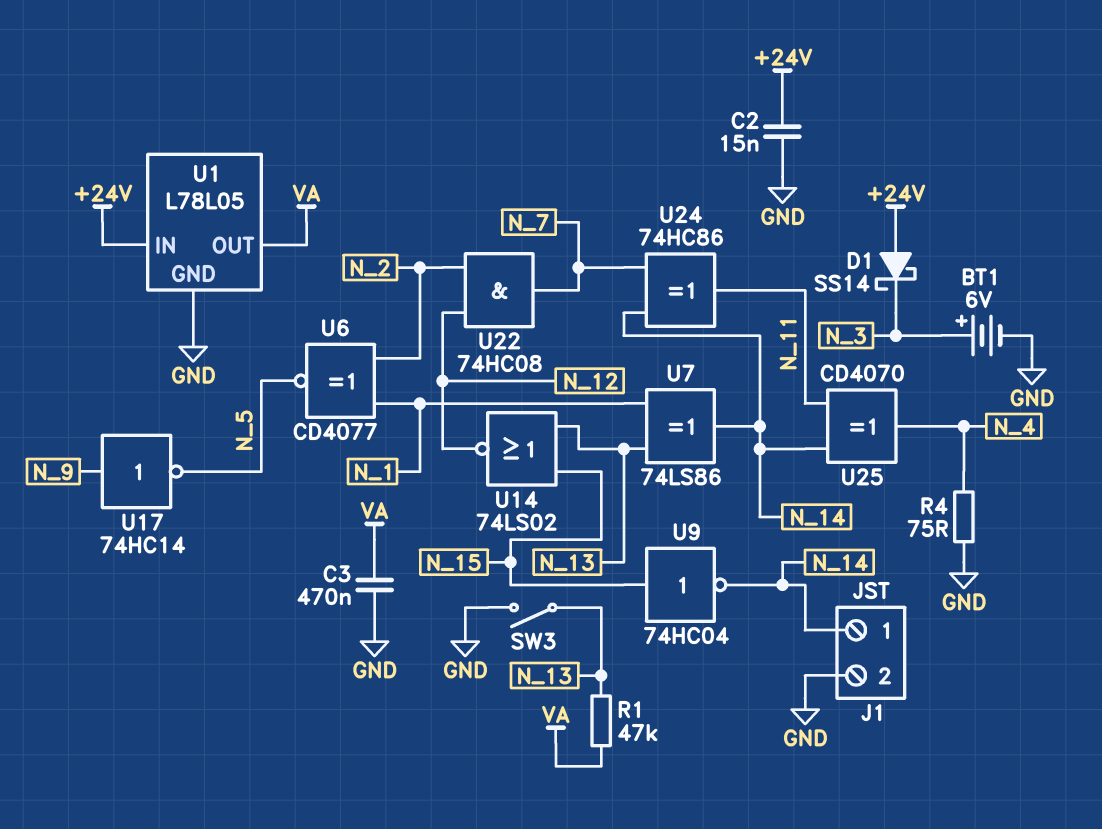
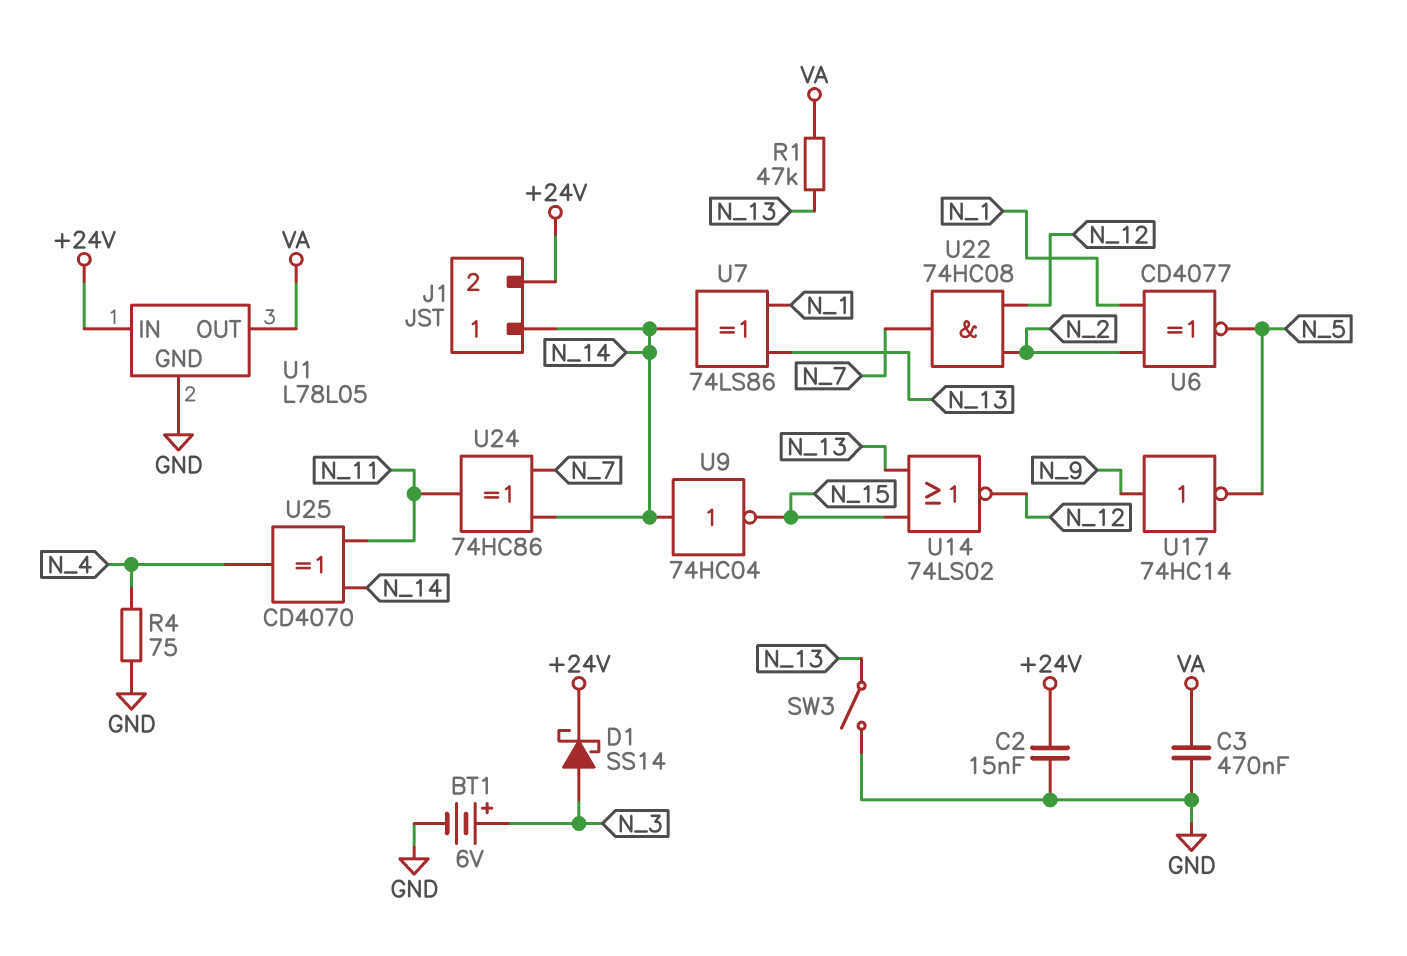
D1: schottky SS14 (A +24V, K N_3) -> schottky SS14 (A N_3, K +24V)
J1 pin 2: GND -> +24V
U9: NOT 74HC04 (in N_15, out N_14) -> NOT 74HC04 (in N_14, out N_15)

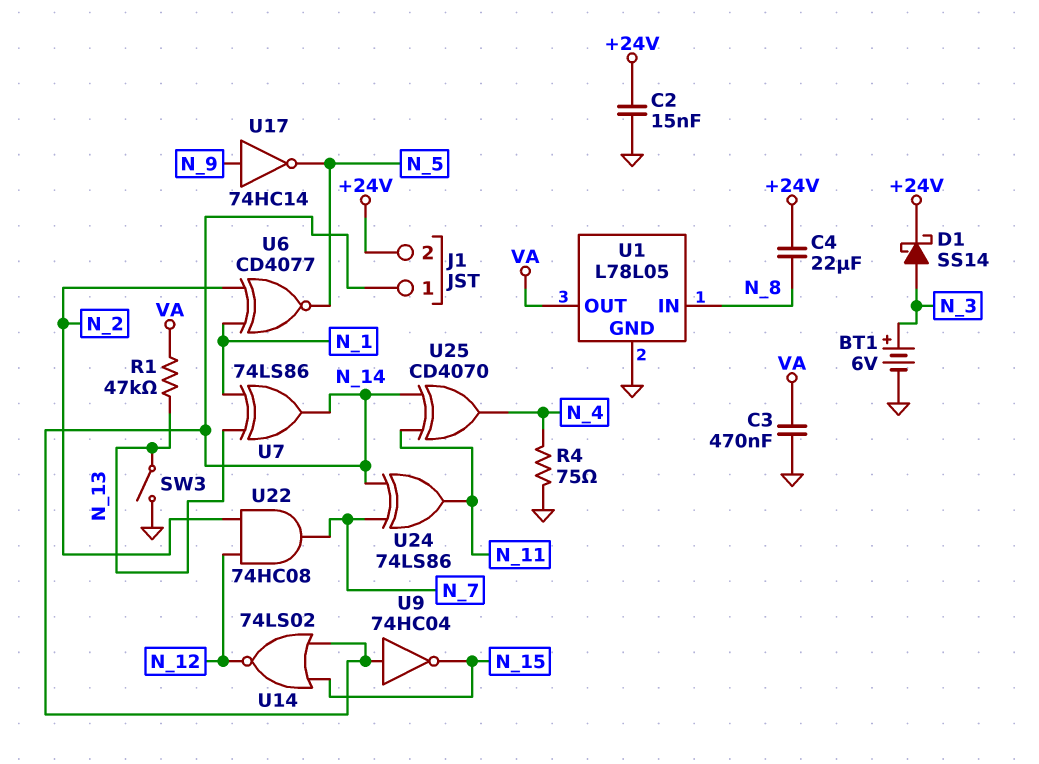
C4: none -> 22uF (+24V, N_8)
U1 pin IN: +24V -> N_8
U14: NOR 74LS02 (in N_13, in N_15, out N_12) -> NOR 74LS02 (in N_14, in N_15, out N_12)
U24: XOR 74HC86 (in N_7, in N_14, out N_11) -> XOR 74LS86 (in N_7, in N_14, out N_11)

